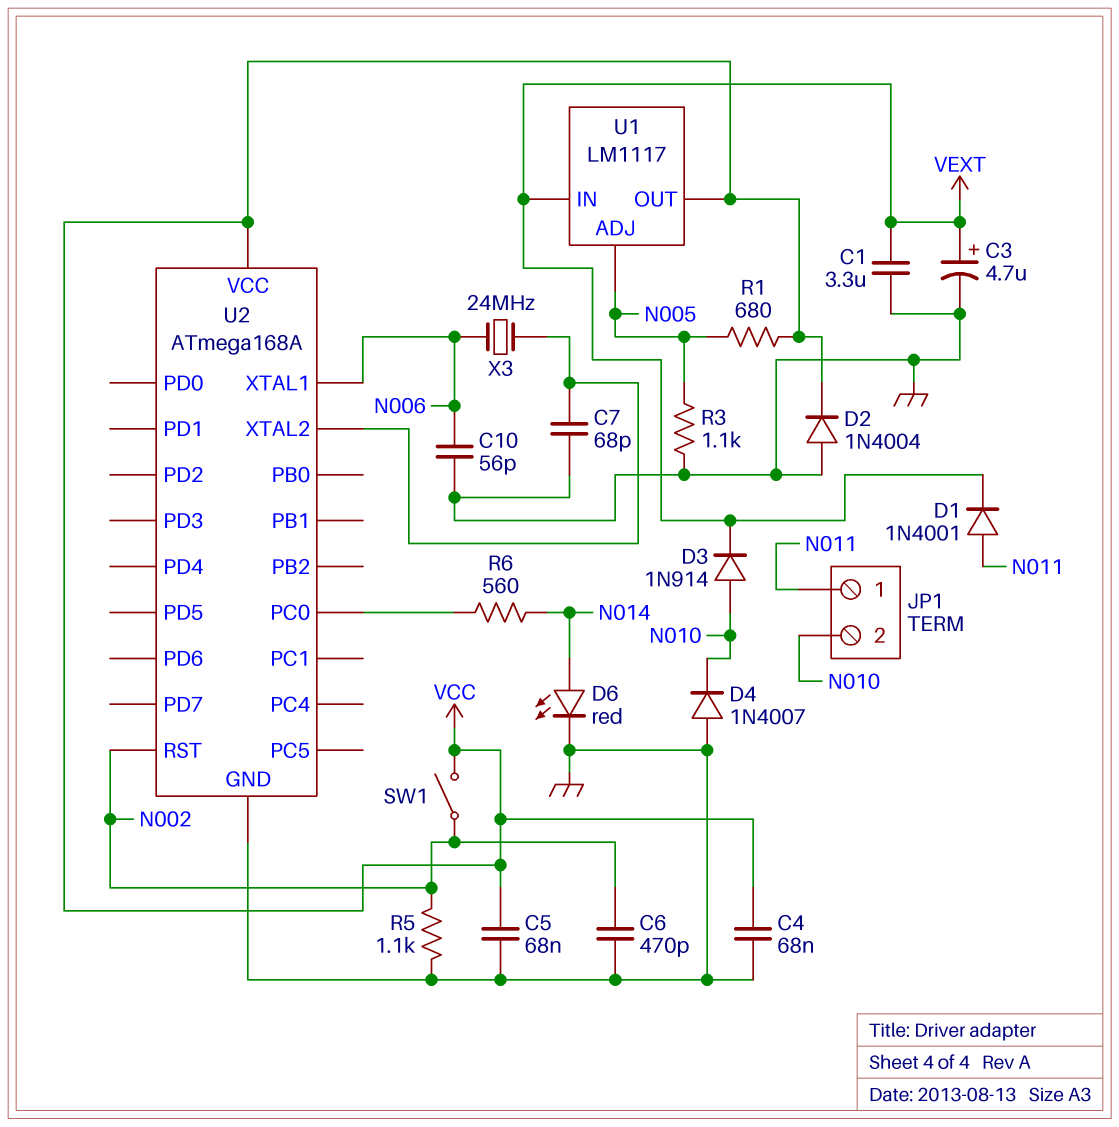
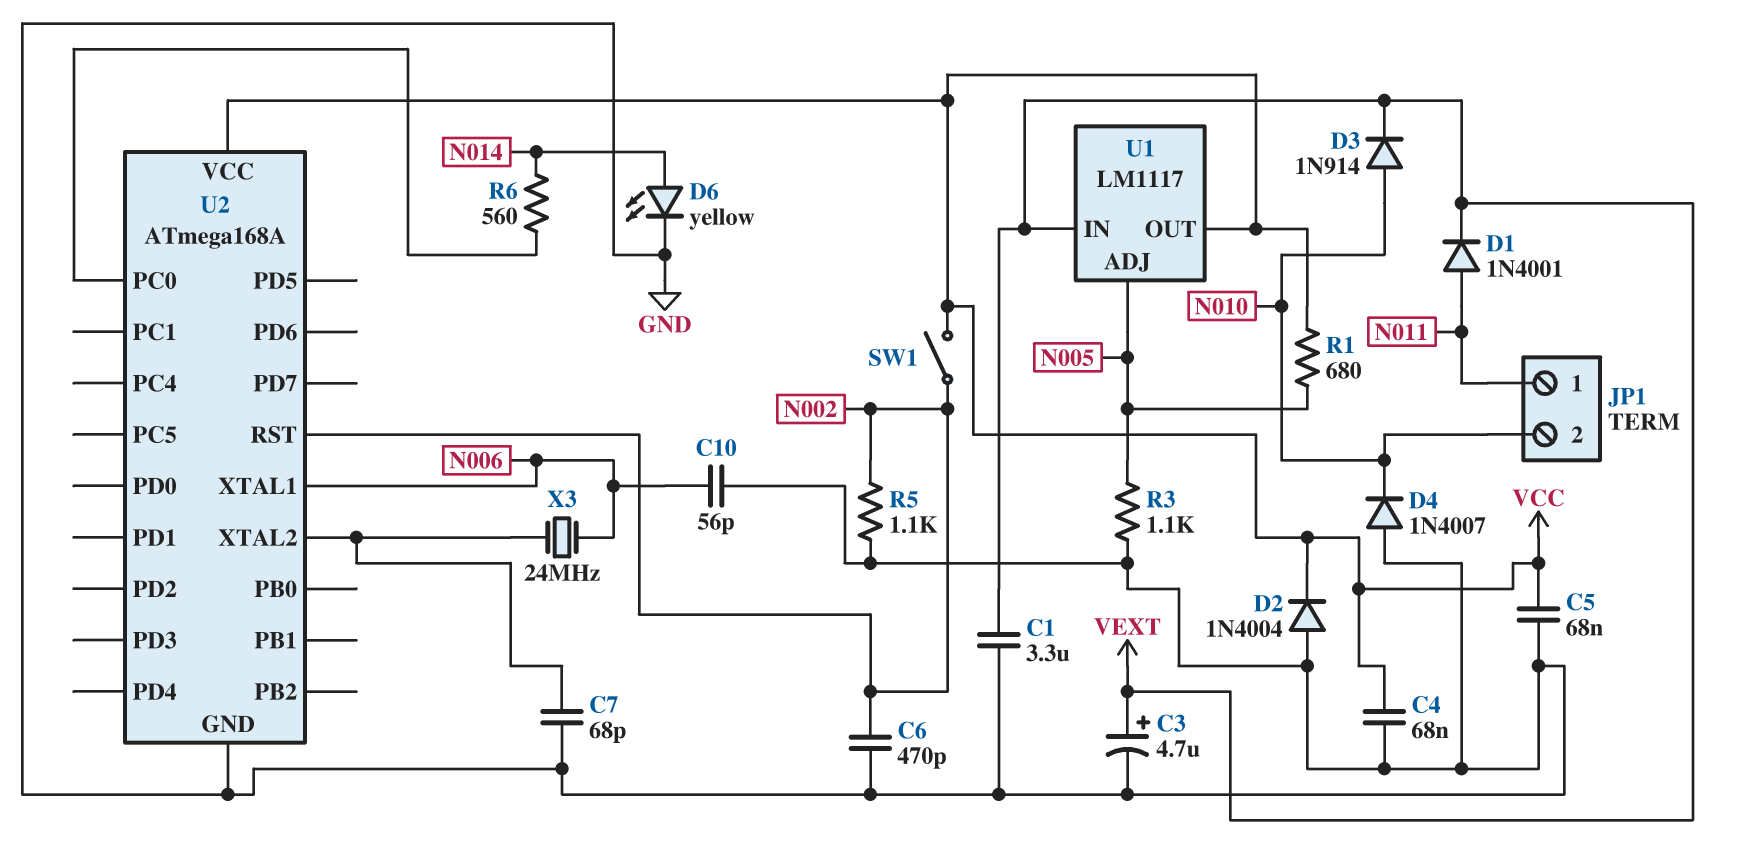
D6: LED red (A N014, K GND) -> LED yellow (A N014, K GND)

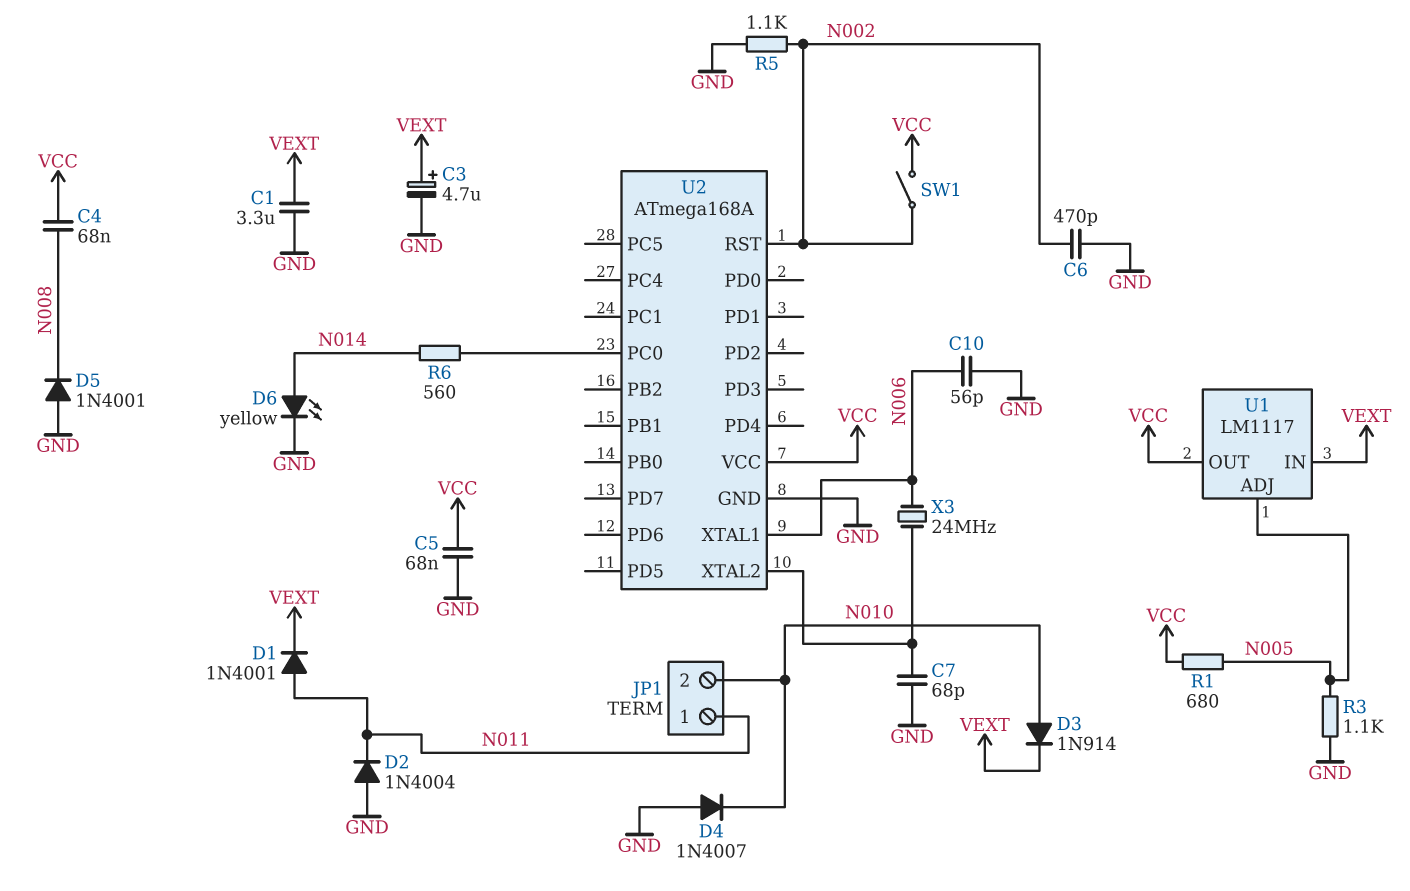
C4: 68nF (GND, VCC) -> 68nF (N008, VCC)
D2: diode 1N4004 (A GND, K VCC) -> diode 1N4004 (A GND, K N011)
D5: none -> diode 1N4001 (A GND, K N008)

